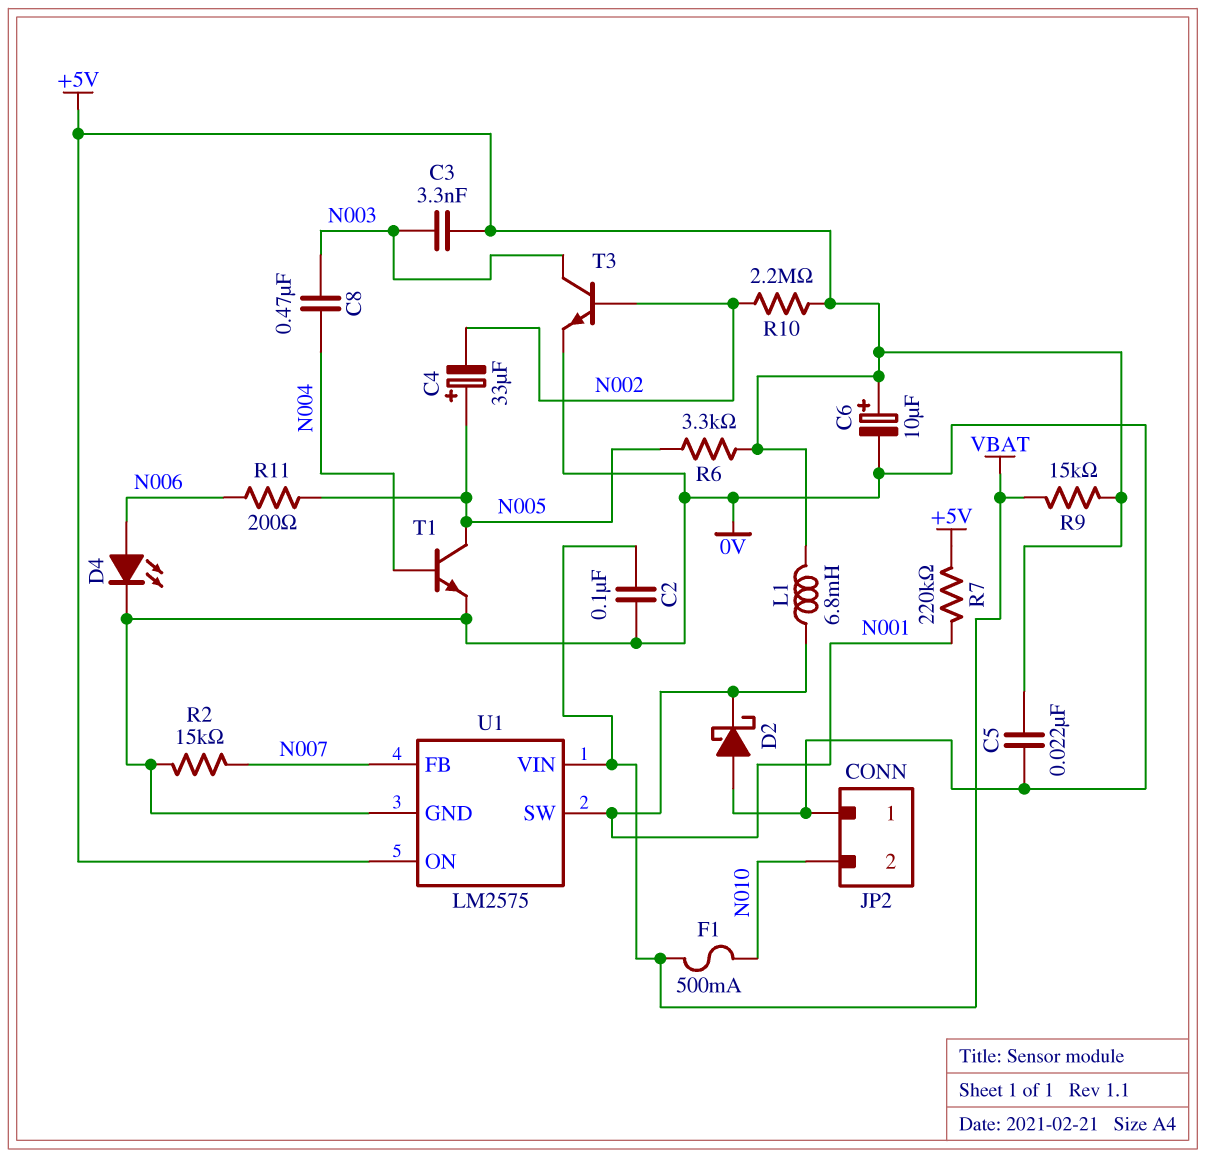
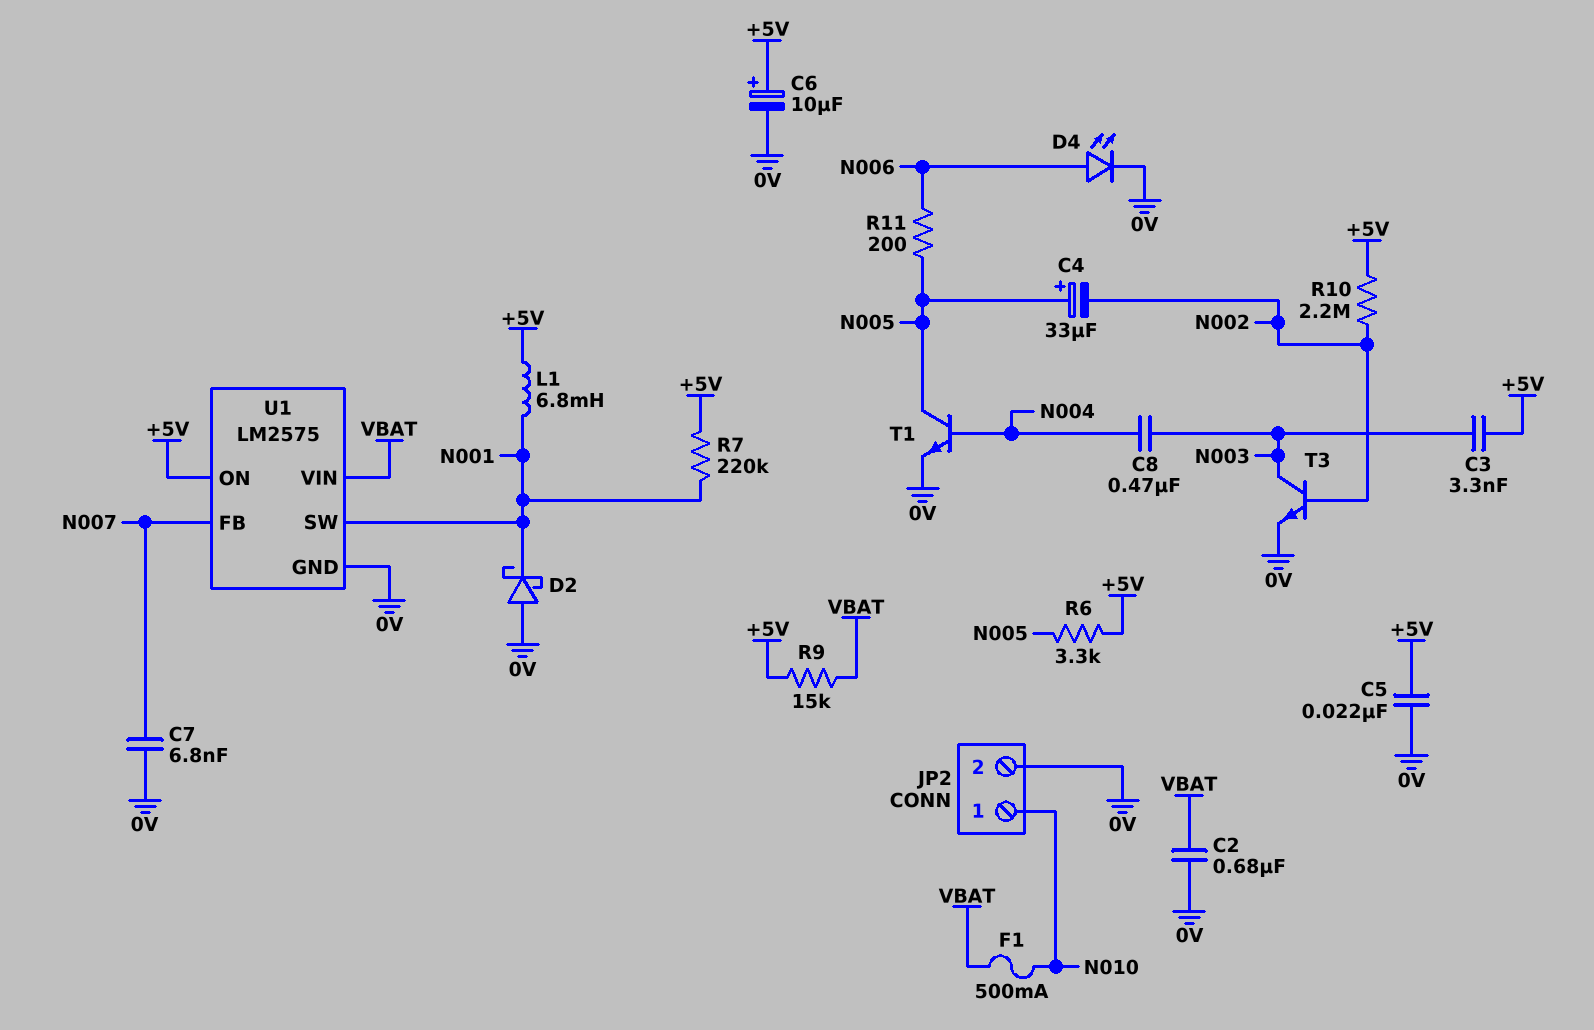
C2: 100nF (0V, VBAT) -> 680nF (0V, VBAT)
C7: none -> 6.8nF (0V, N007)
JP2 pin 1: 0V -> N010
JP2 pin 2: N010 -> 0V
R2: 15k (0V, N007) -> none

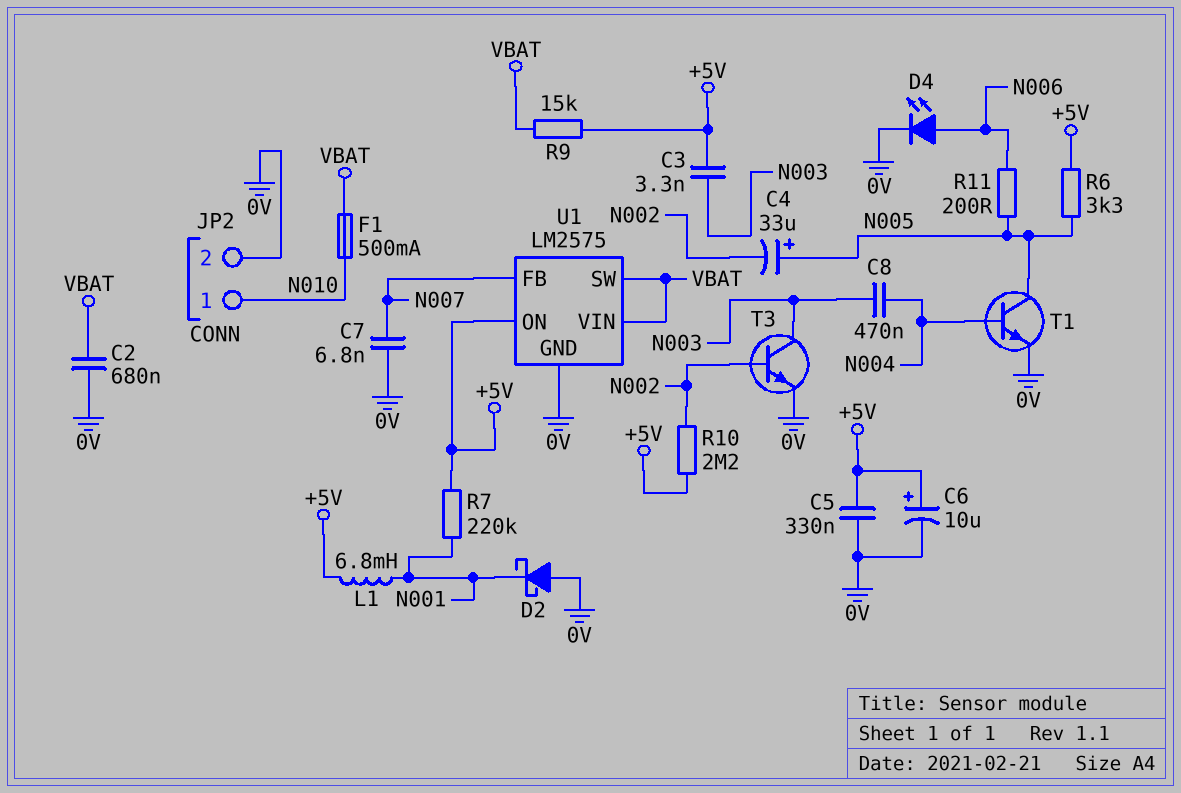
C5: 22nF (+5V, 0V) -> 330nF (+5V, 0V)
U1 pin SW: N001 -> VBAT

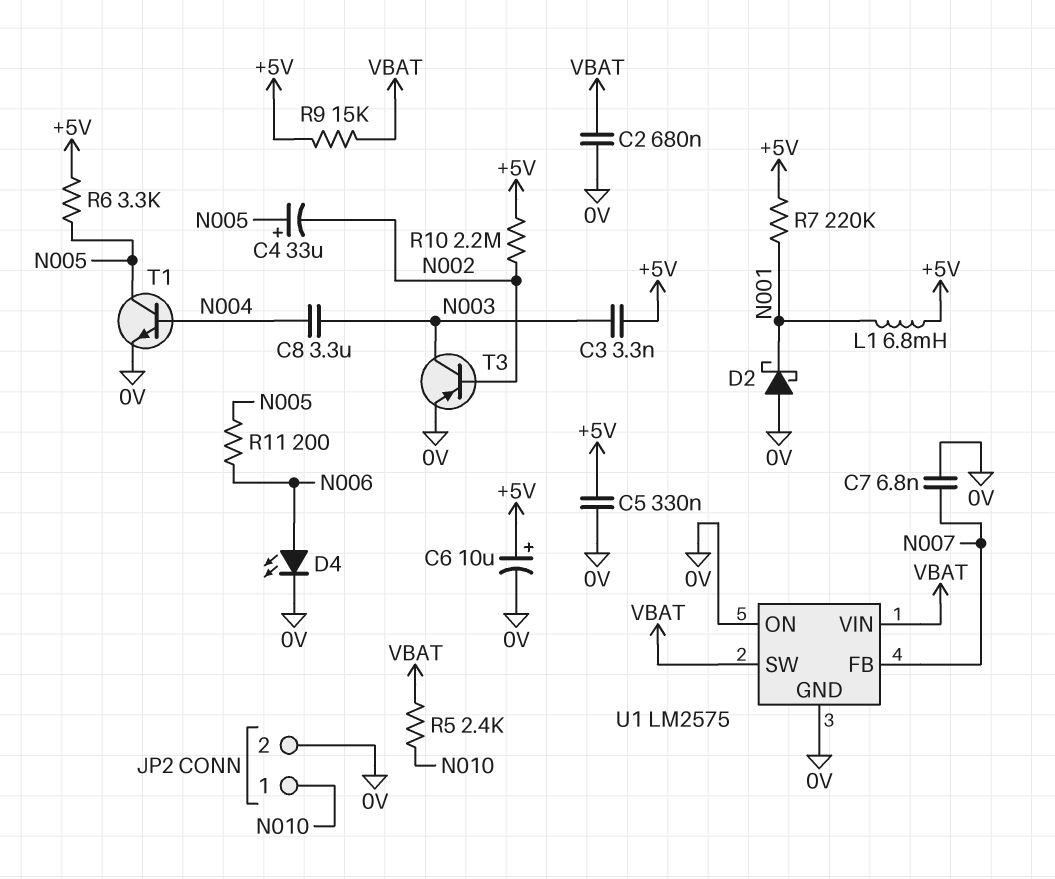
C8: 470nF (N003, N004) -> 3.3uF (N003, N004)
F1: 500mA (N010, VBAT) -> none
R5: none -> 2.4k (N010, VBAT)
T3: NPN (B N002, C N003, E 0V) -> PNP (B N002, C N003, E 0V)
U1 pin ON: +5V -> 0V

